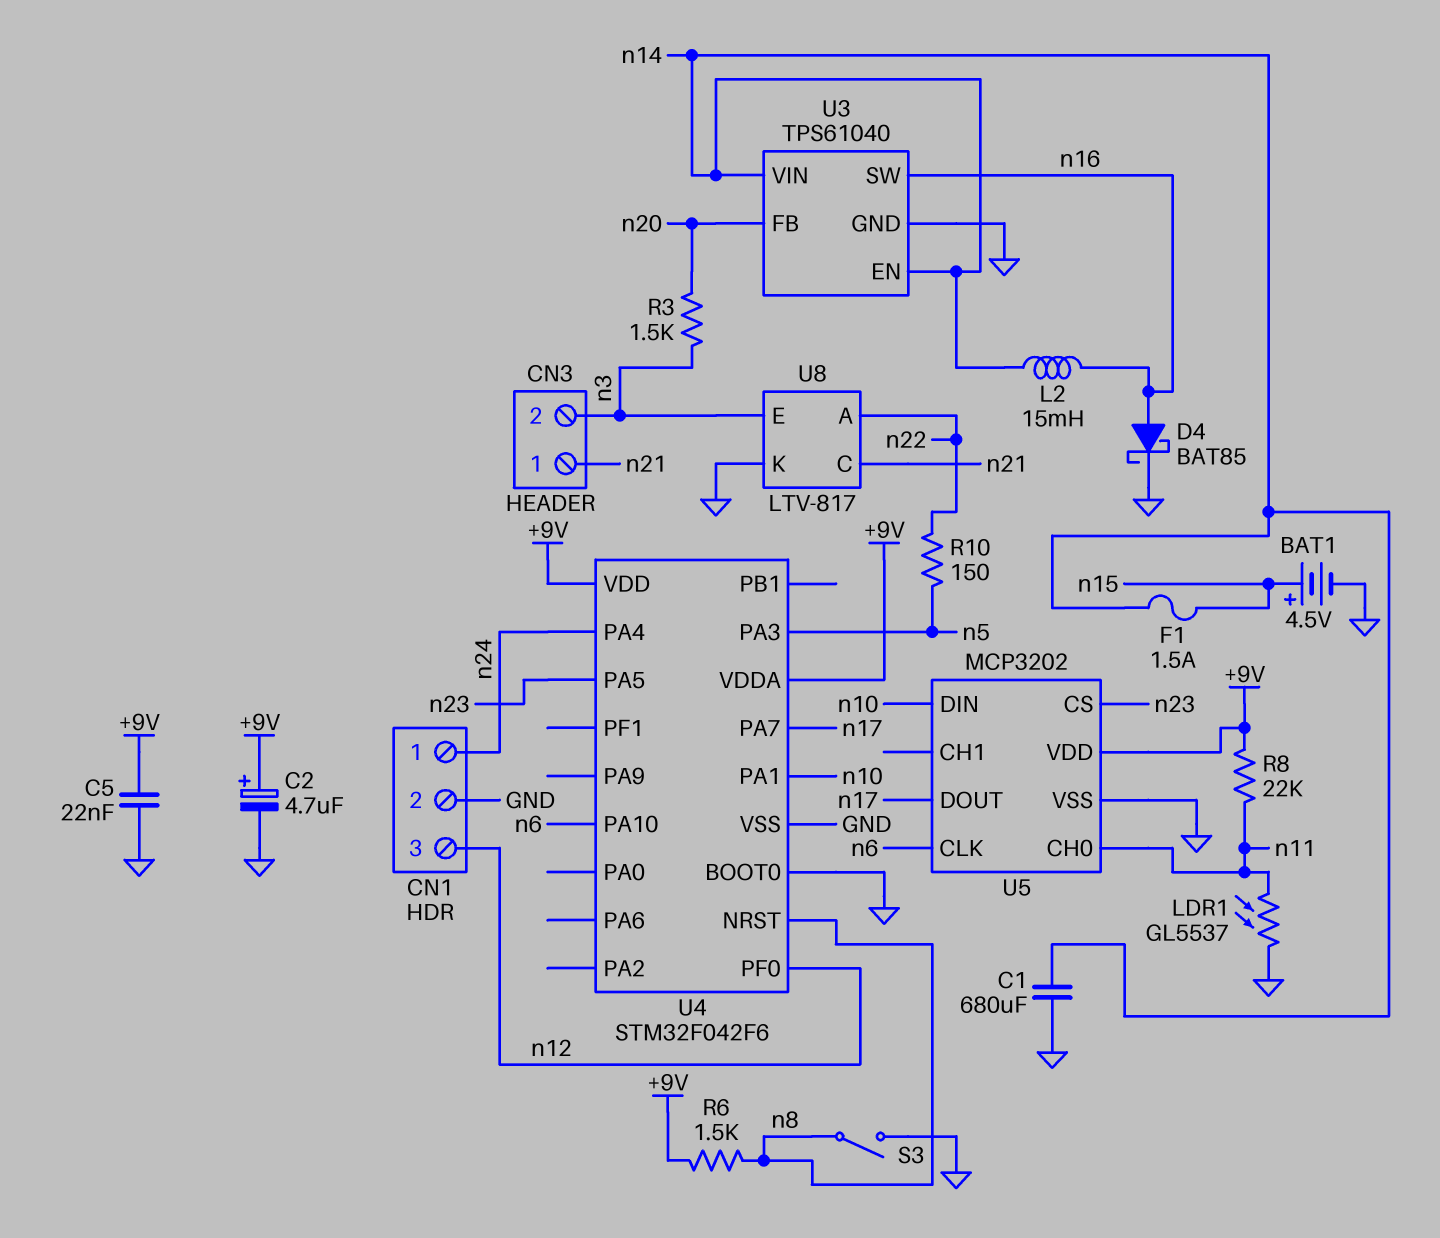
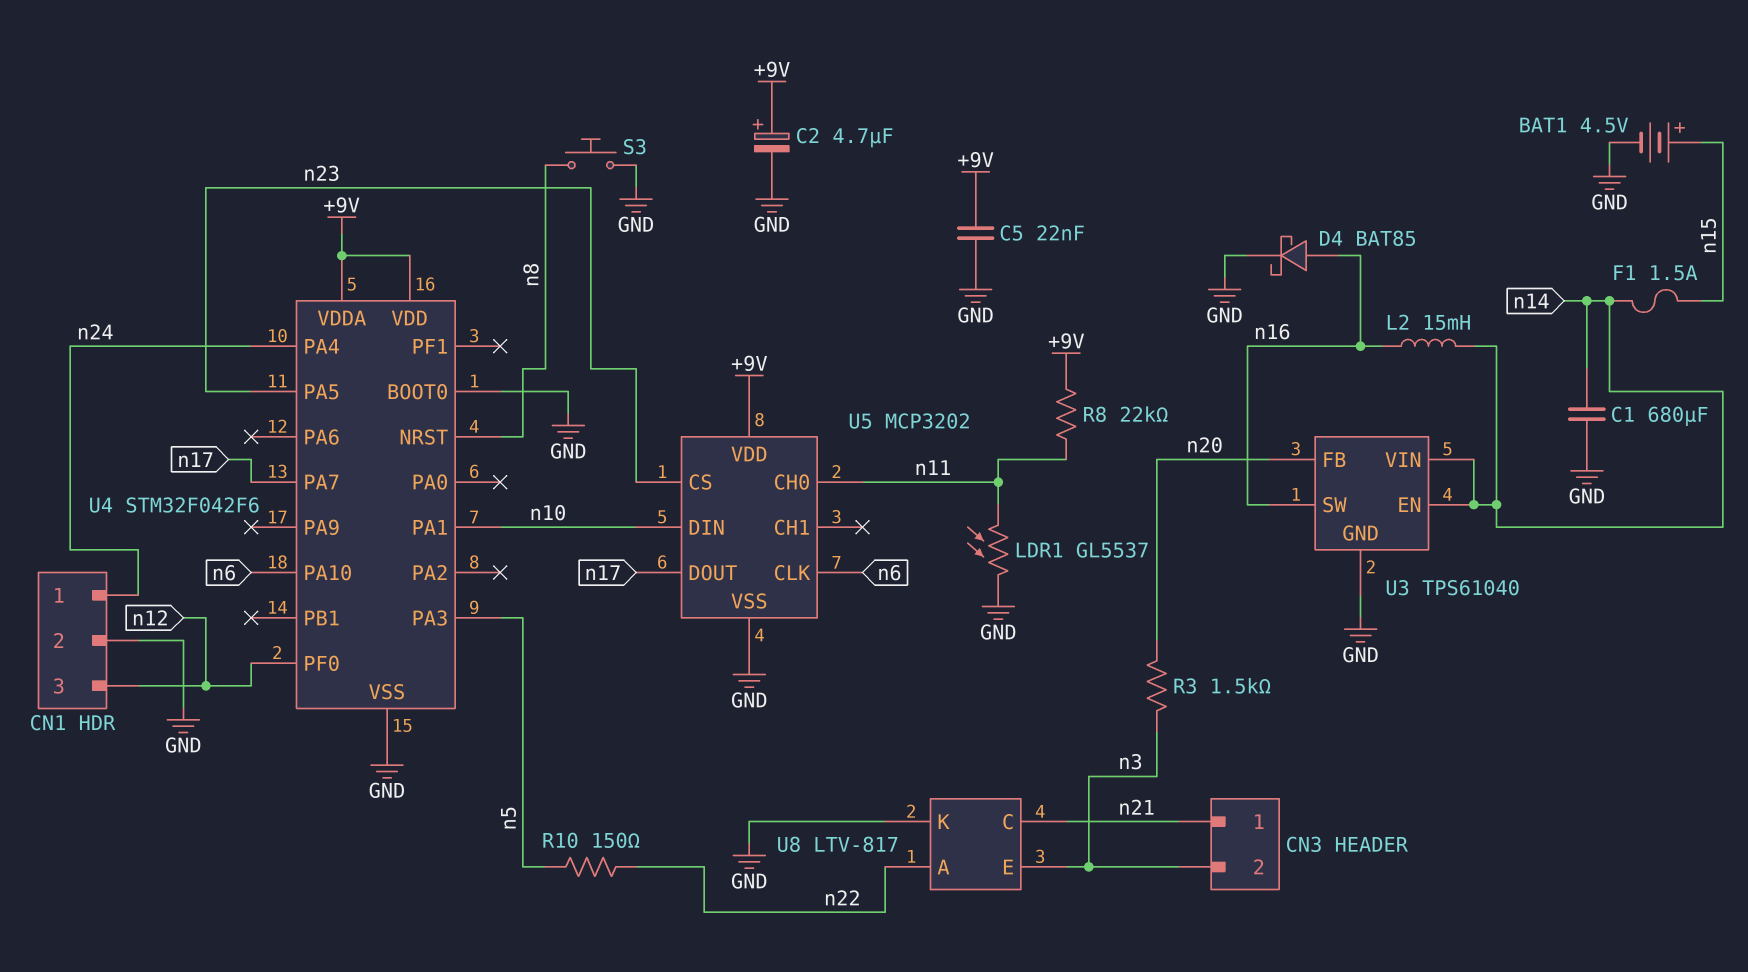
R6: 1.5k (+9V, n8) -> none
S3: switch (GND, n8) -> button (GND, n8)

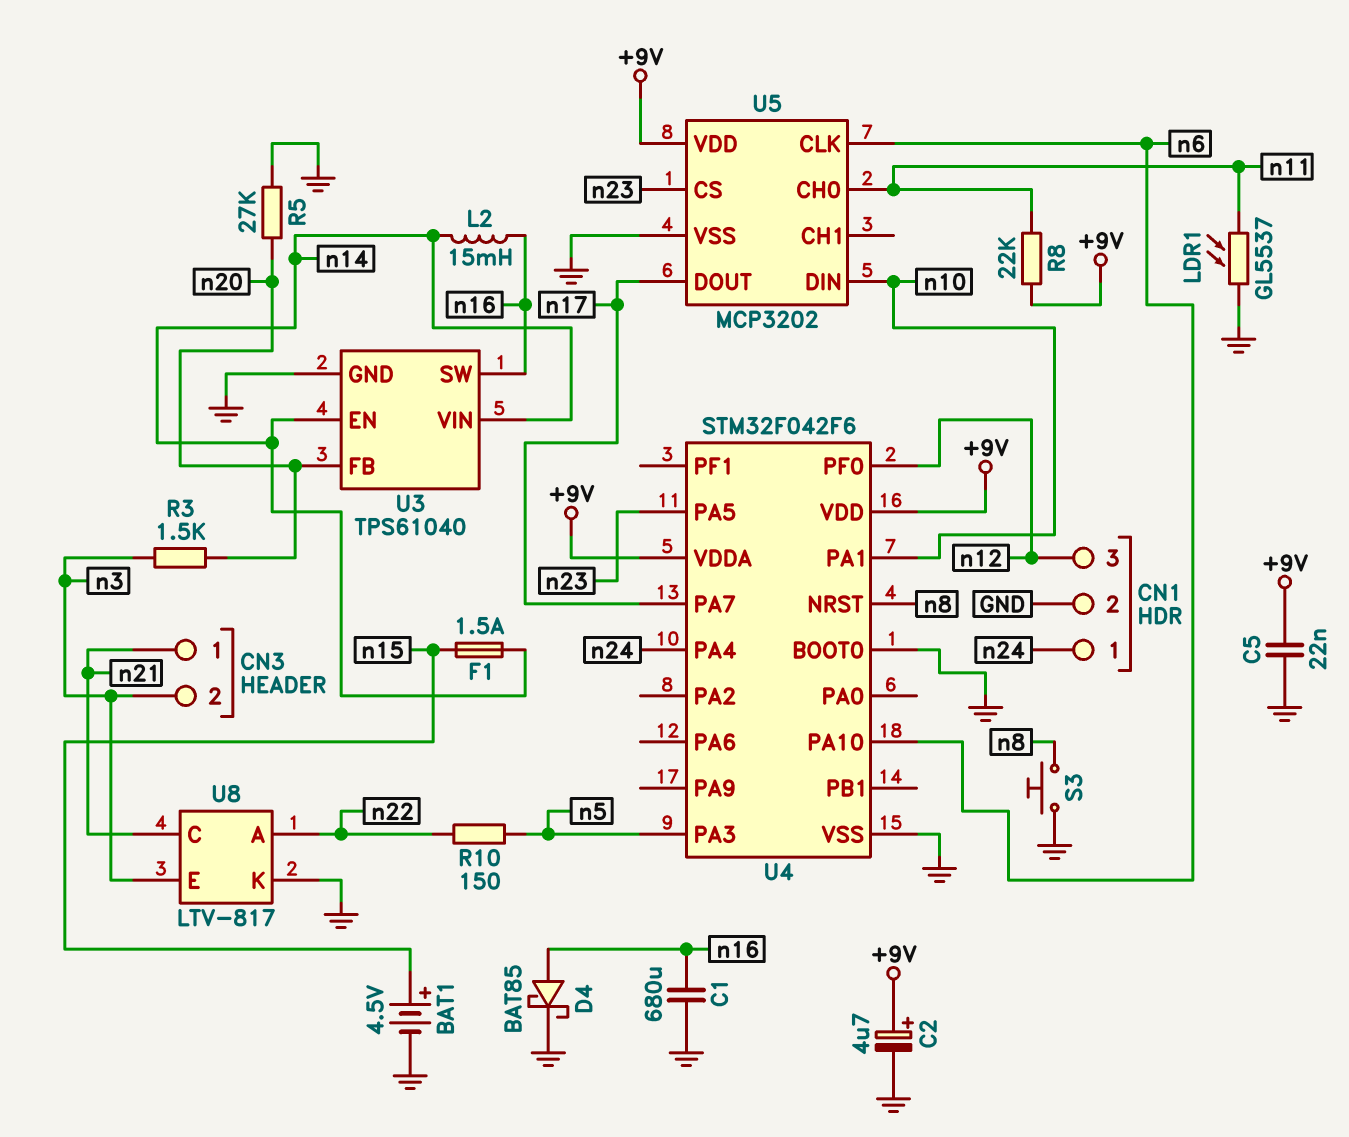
C1: 680uF (GND, n14) -> 680uF (GND, n16)
R5: none -> 27k (GND, n20)

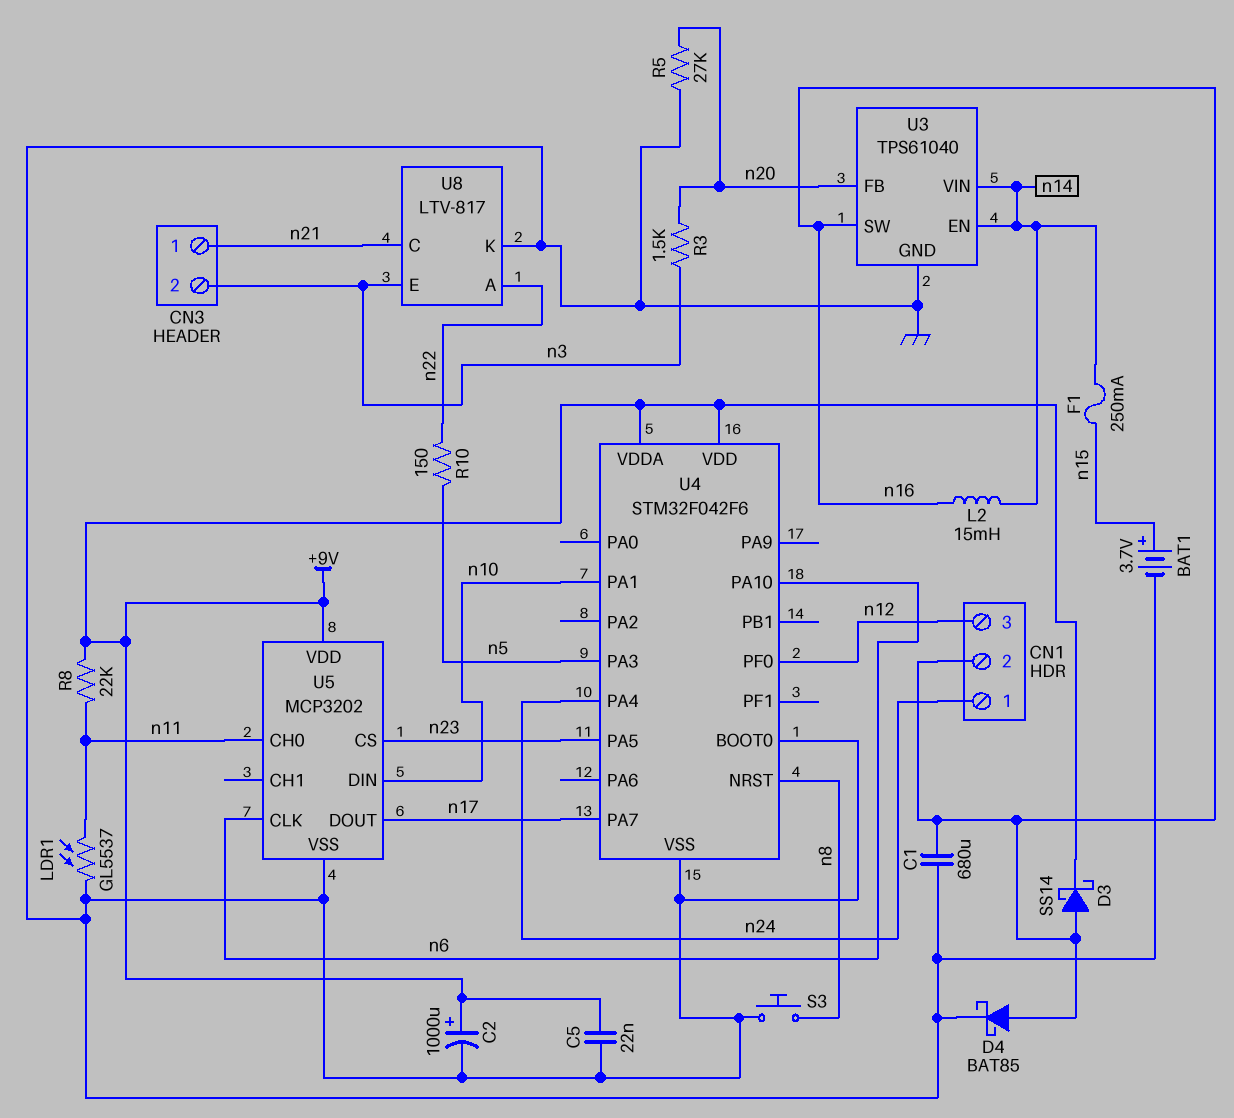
BAT1: 4.5V (plus n15, minus GND) -> 3.7V (plus n15, minus GND)
C2: 4.7uF (plus +9V, minus GND) -> 1000uF (plus +9V, minus GND)
CN1 pin 2: GND -> n16
D3: none -> schottky SS14 (A n16, K +9V)
F1: 1.5A (n14, n15) -> 250mA (n14, n15)

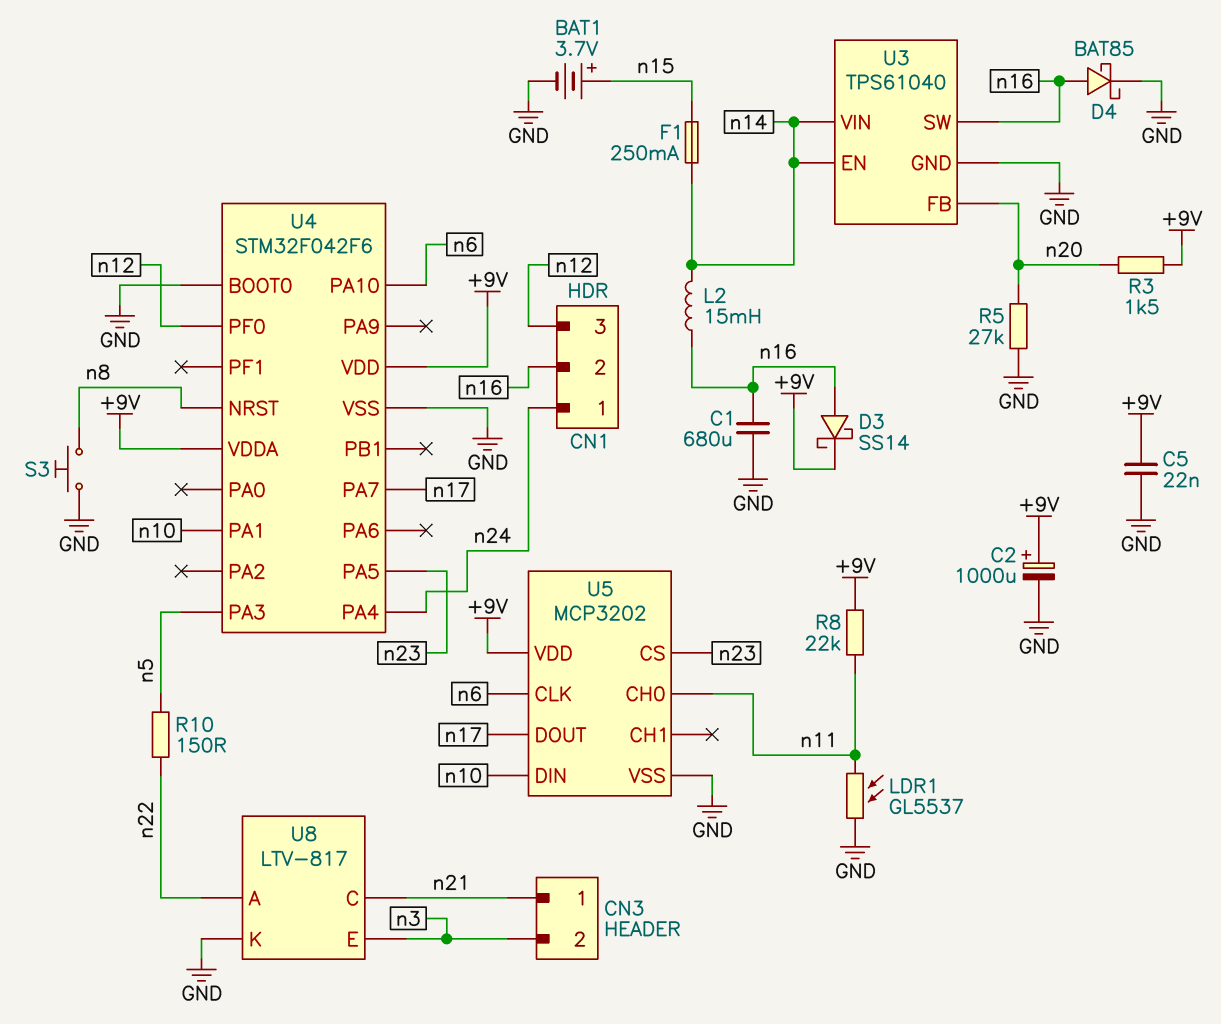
R3: 1.5k (n3, n20) -> 1.5k (+9V, n20)

